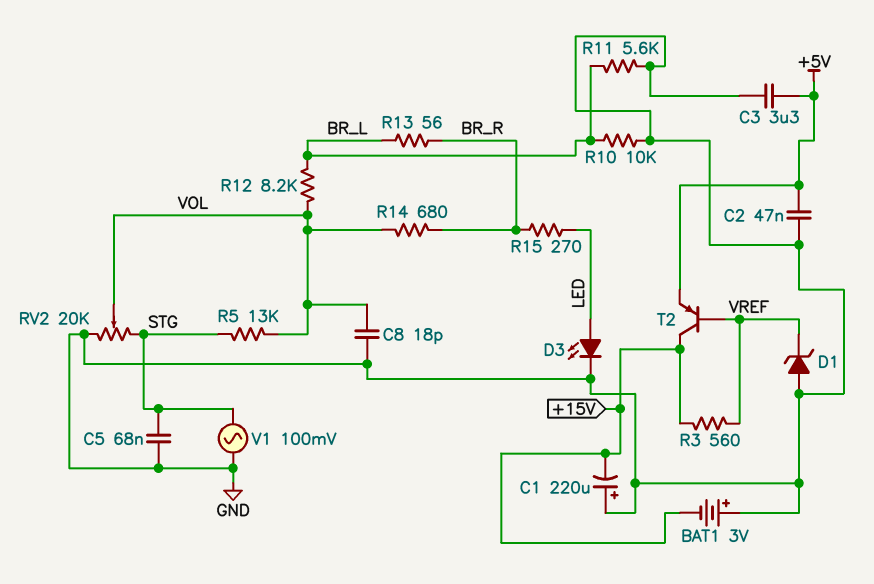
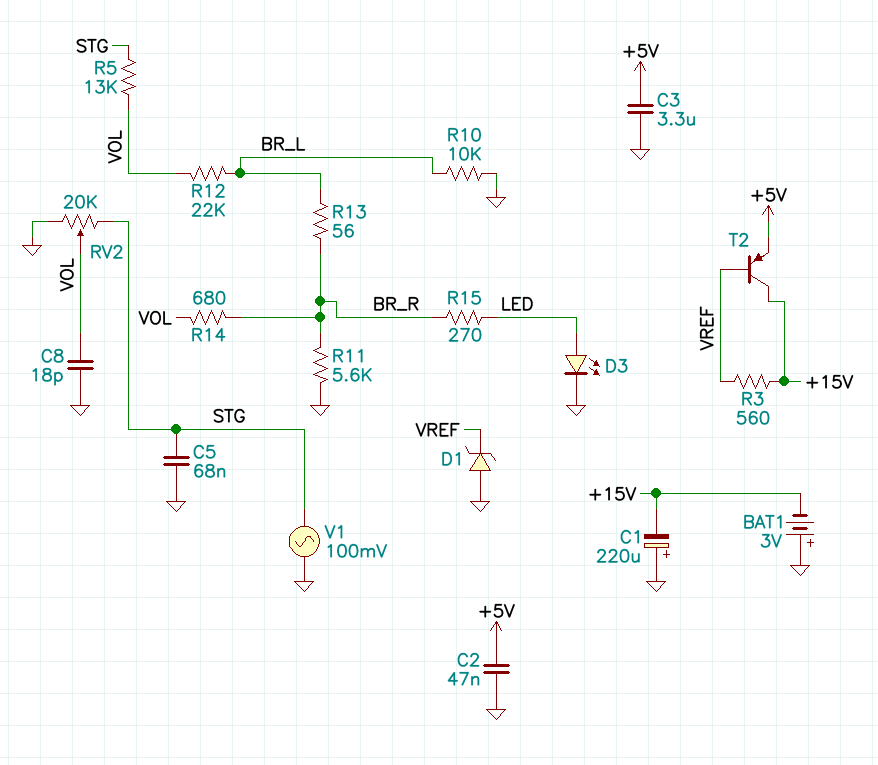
R11: 5.6k (BR_L, GND) -> 5.6k (BR_R, GND)
R12: 8.2k (BR_L, VOL) -> 22k (BR_L, VOL)

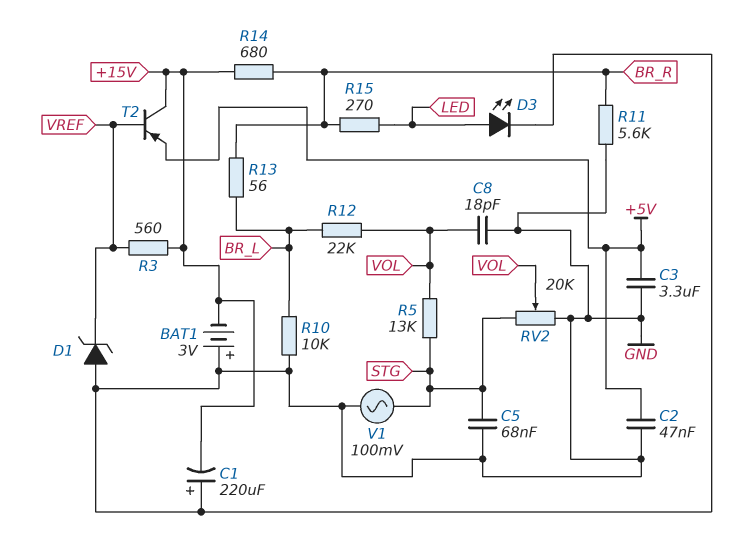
R14: 680 (BR_R, VOL) -> 680 (+15V, BR_R)

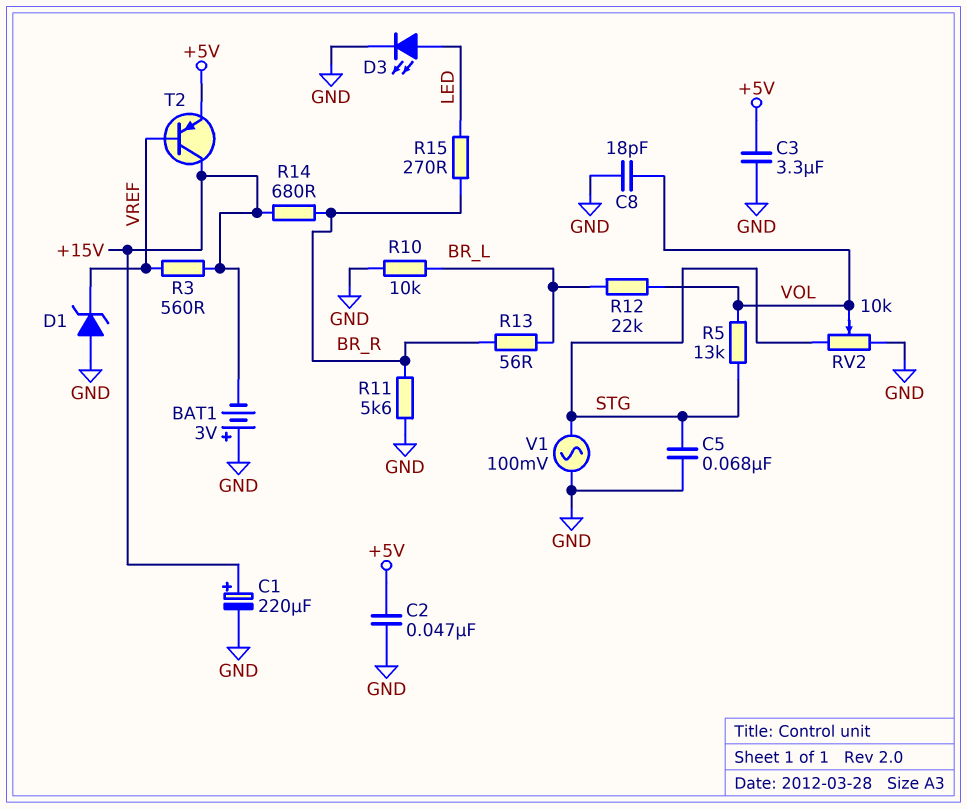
C1: 220uF (plus GND, minus +15V) -> 220uF (plus +15V, minus GND)
RV2: 20k (GND, STG, wiper VOL) -> 10k (GND, STG, wiper VOL)

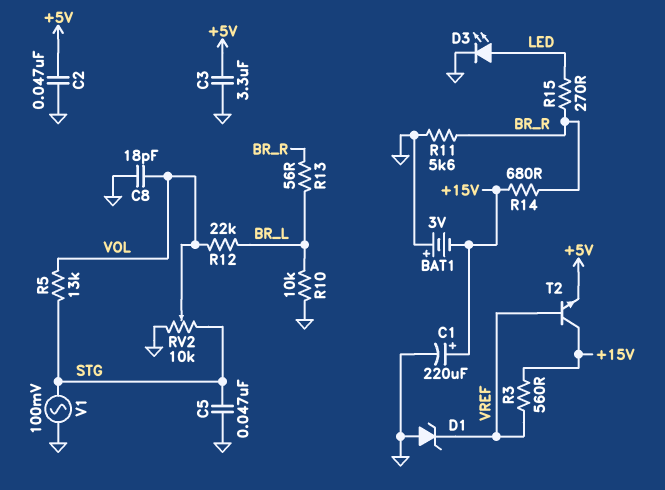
C5: 68nF (GND, STG) -> 47nF (GND, STG)
T2: PNP (B VREF, C +15V, E +5V) -> NPN (B VREF, C +15V, E +5V)

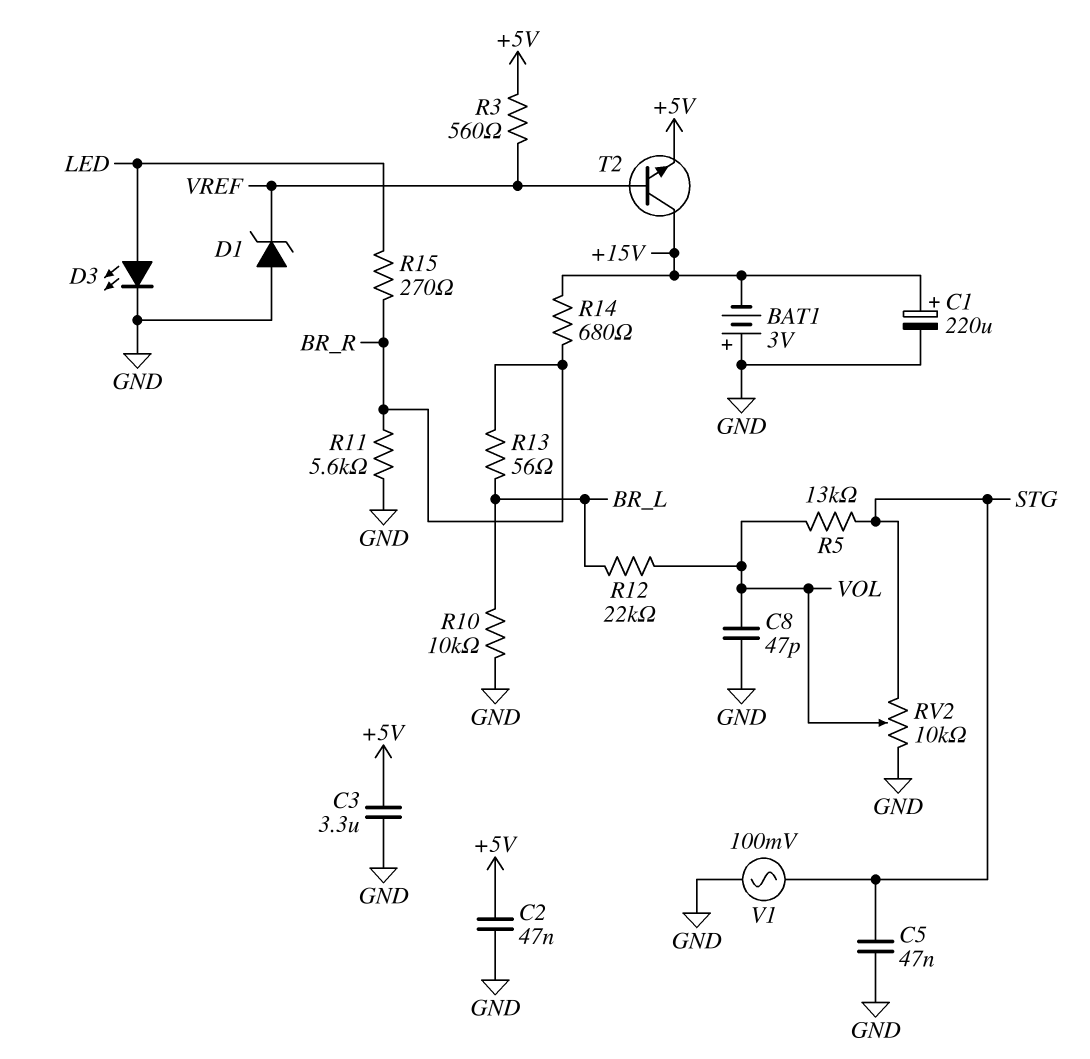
C8: 18pF (GND, VOL) -> 47pF (GND, VOL)
R3: 560 (+15V, VREF) -> 560 (+5V, VREF)

